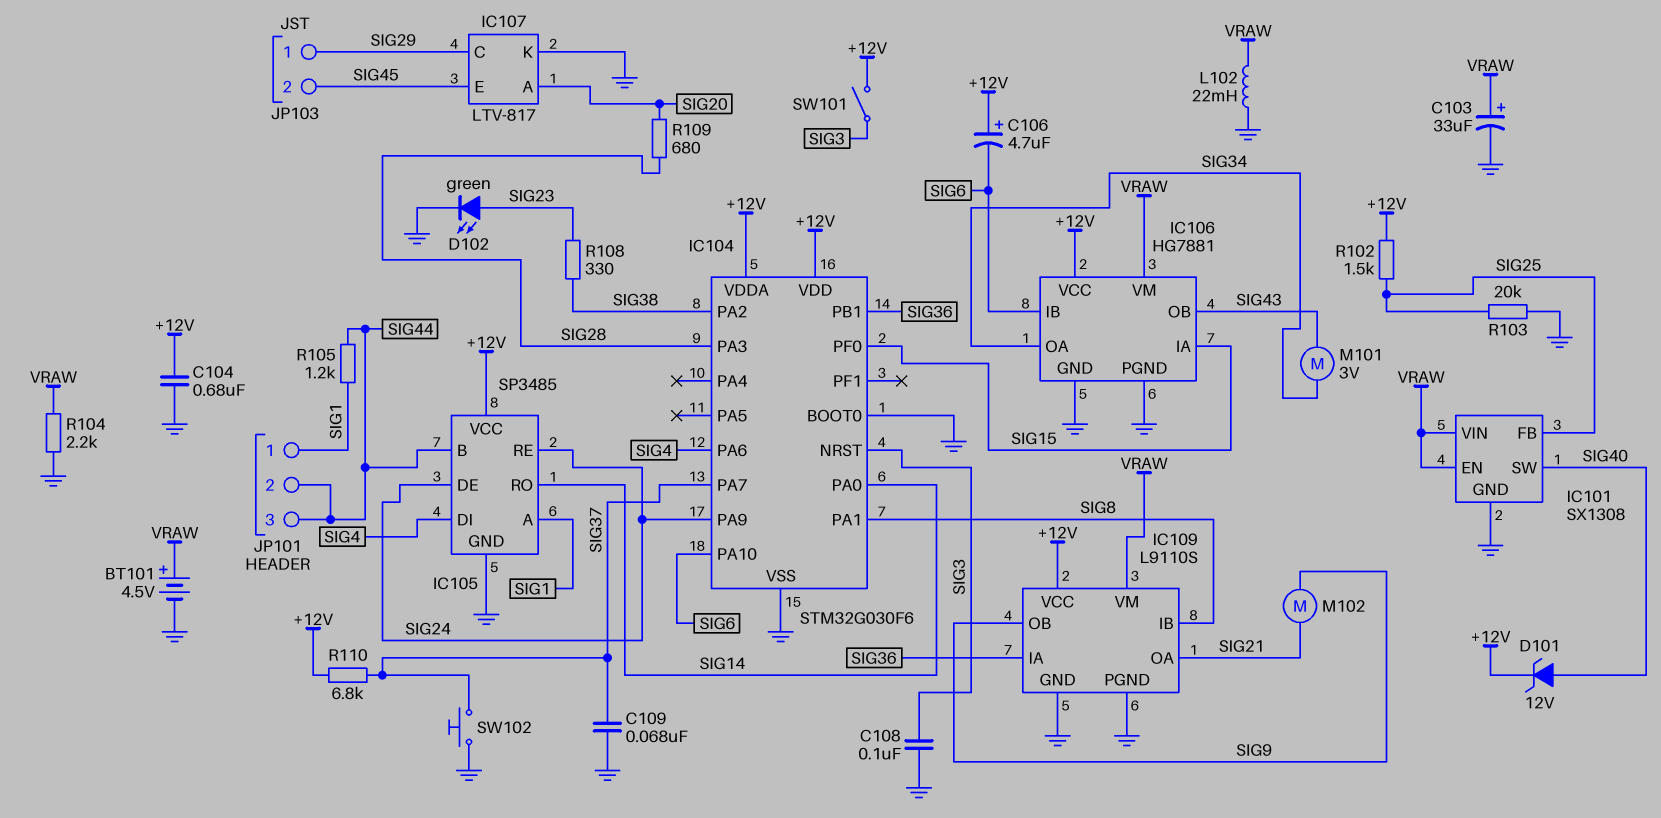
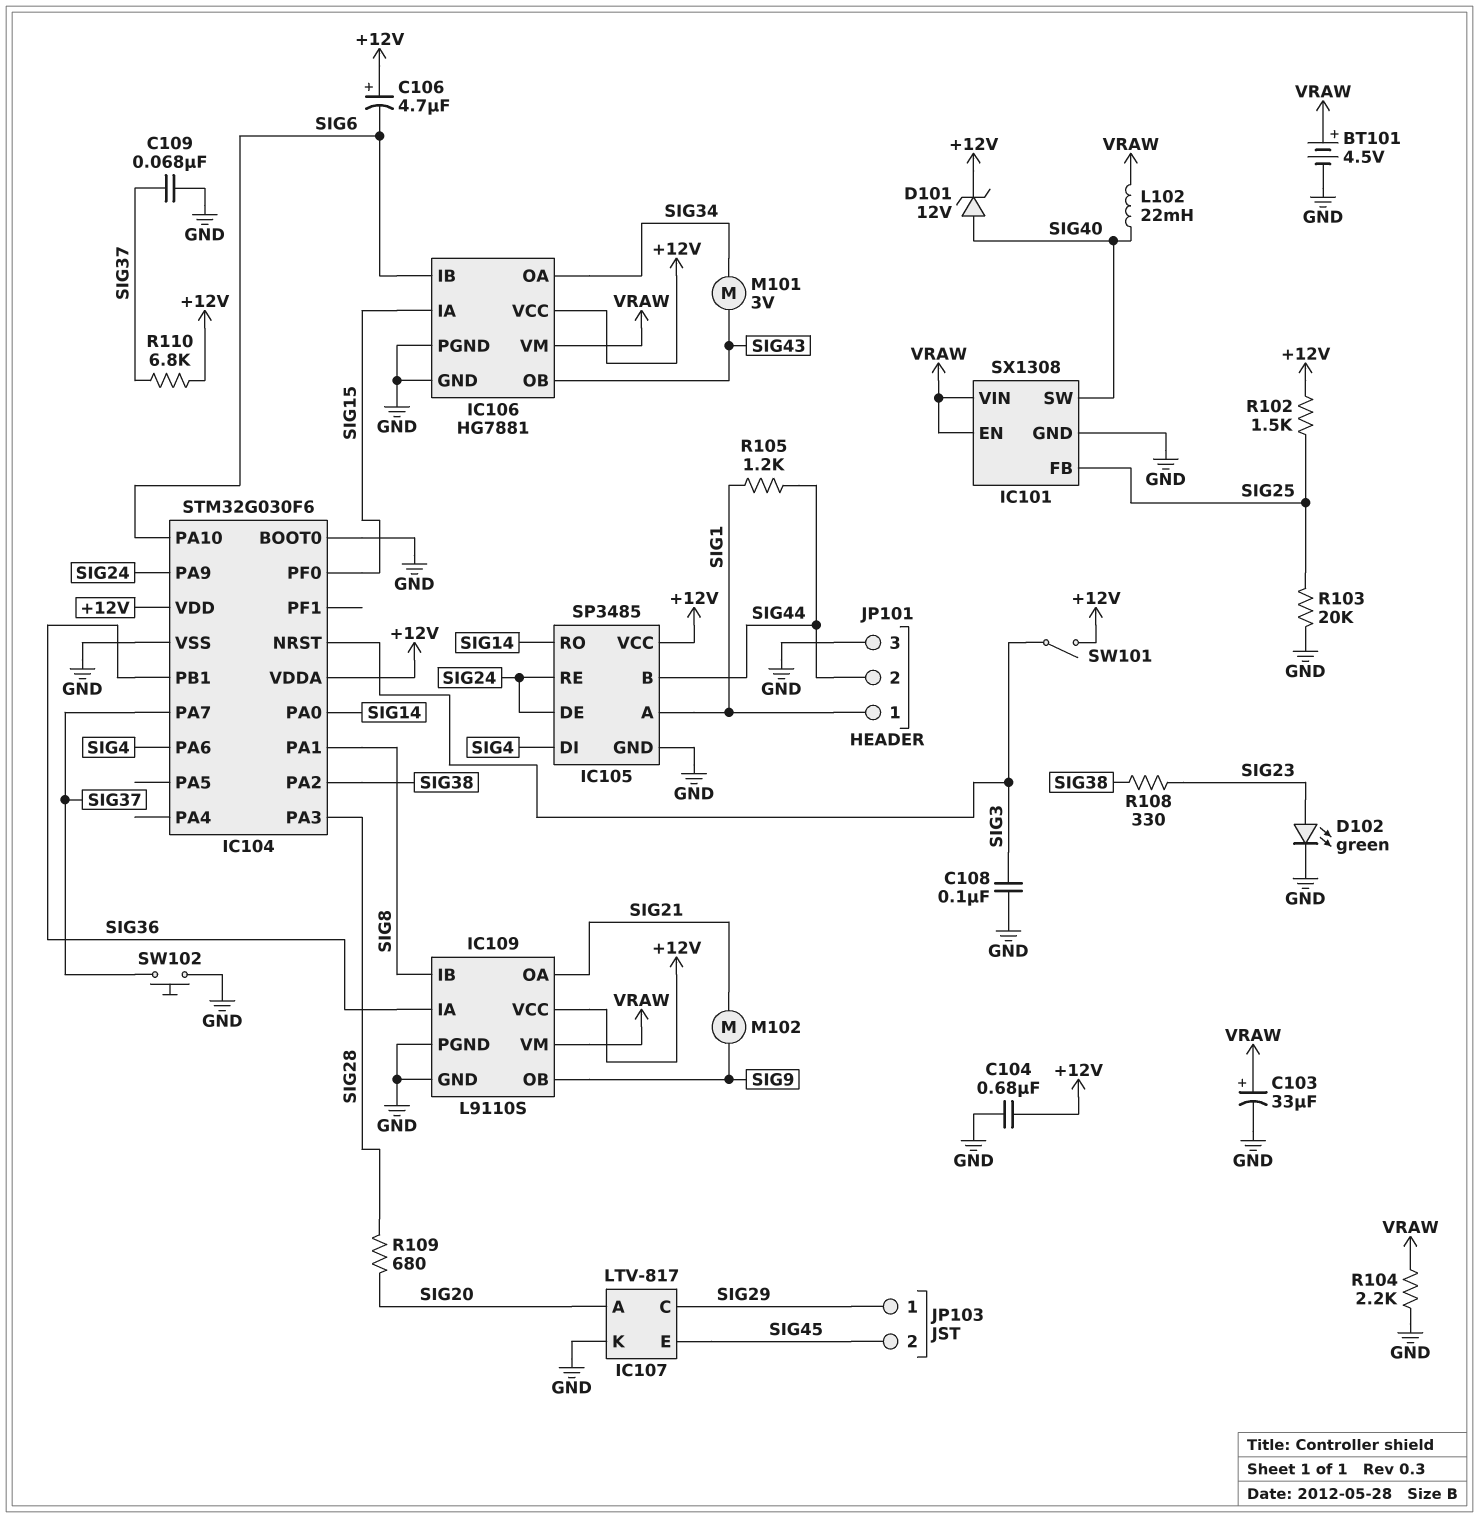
JP101 pin 3: SIG44 -> GND
L102: 22mH (GND, VRAW) -> 22mH (SIG40, VRAW)

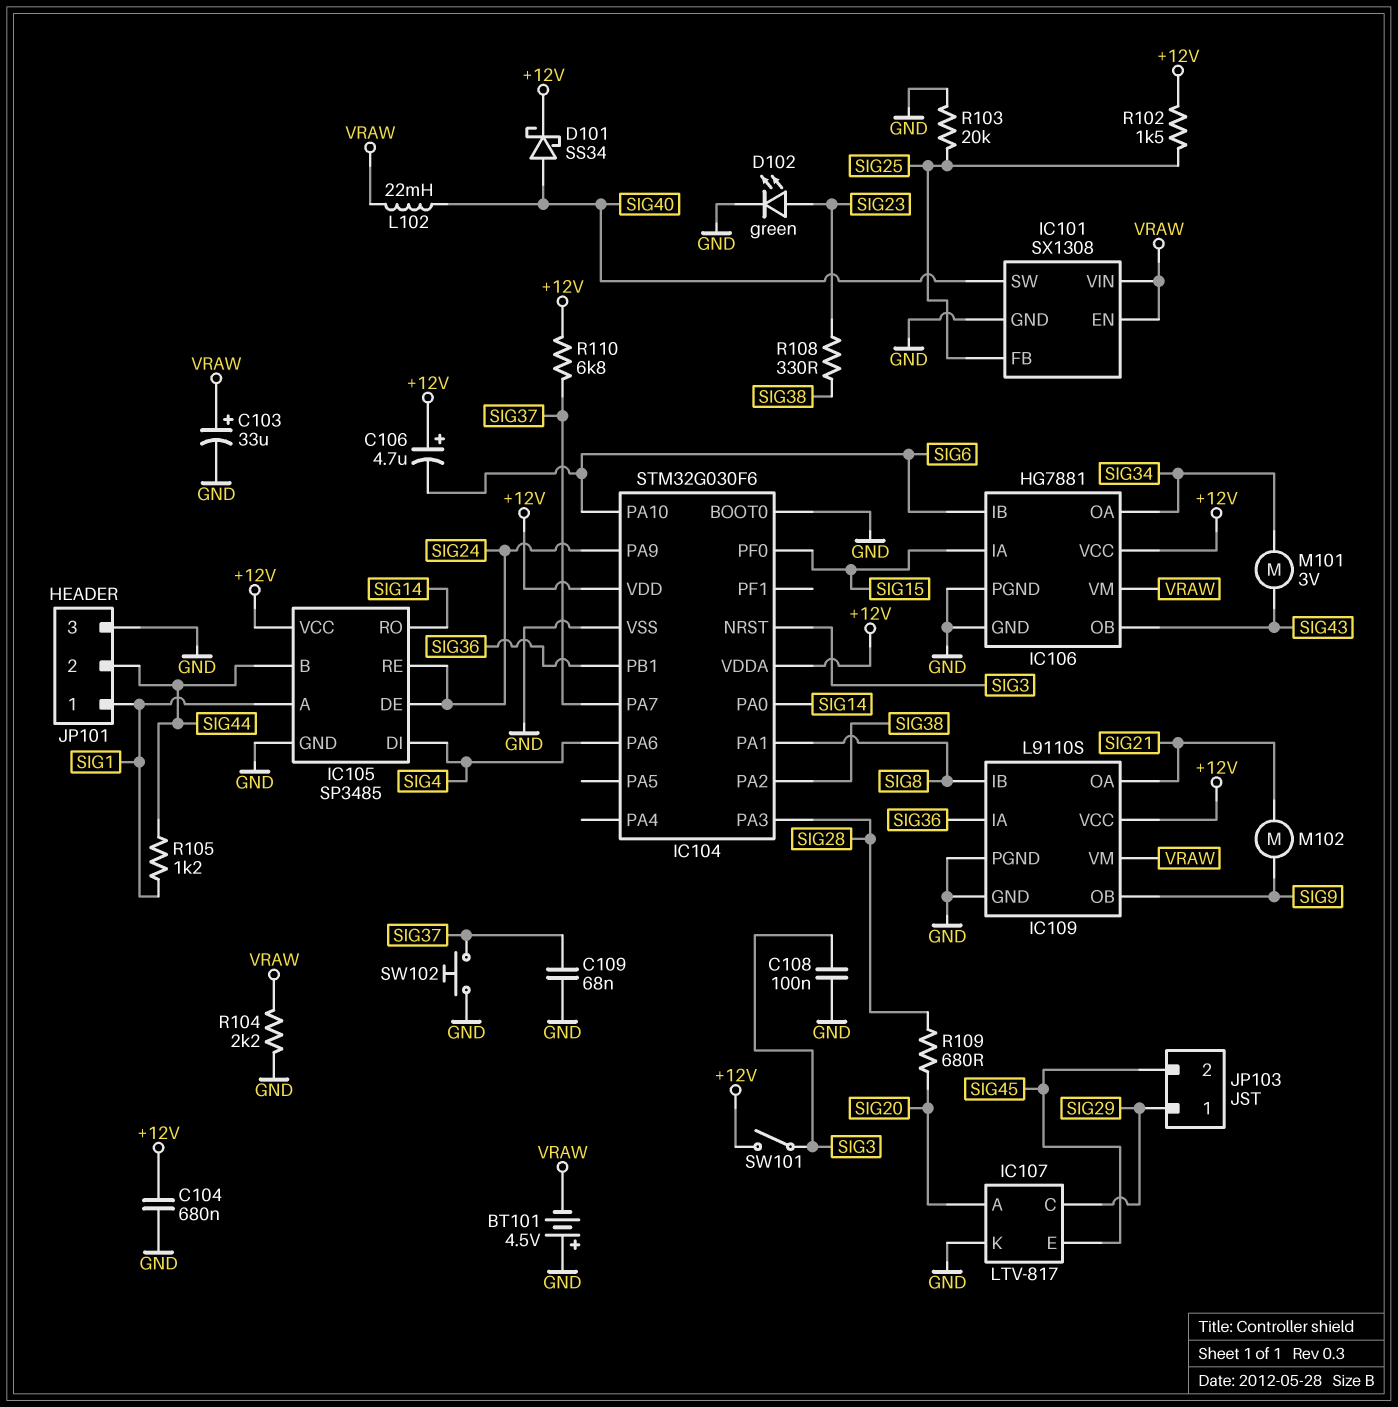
BT101: 4.5V (plus VRAW, minus GND) -> 4.5V (plus GND, minus VRAW)
D101: zener 12V (A SIG40, K +12V) -> schottky SS34 (A SIG40, K +12V)

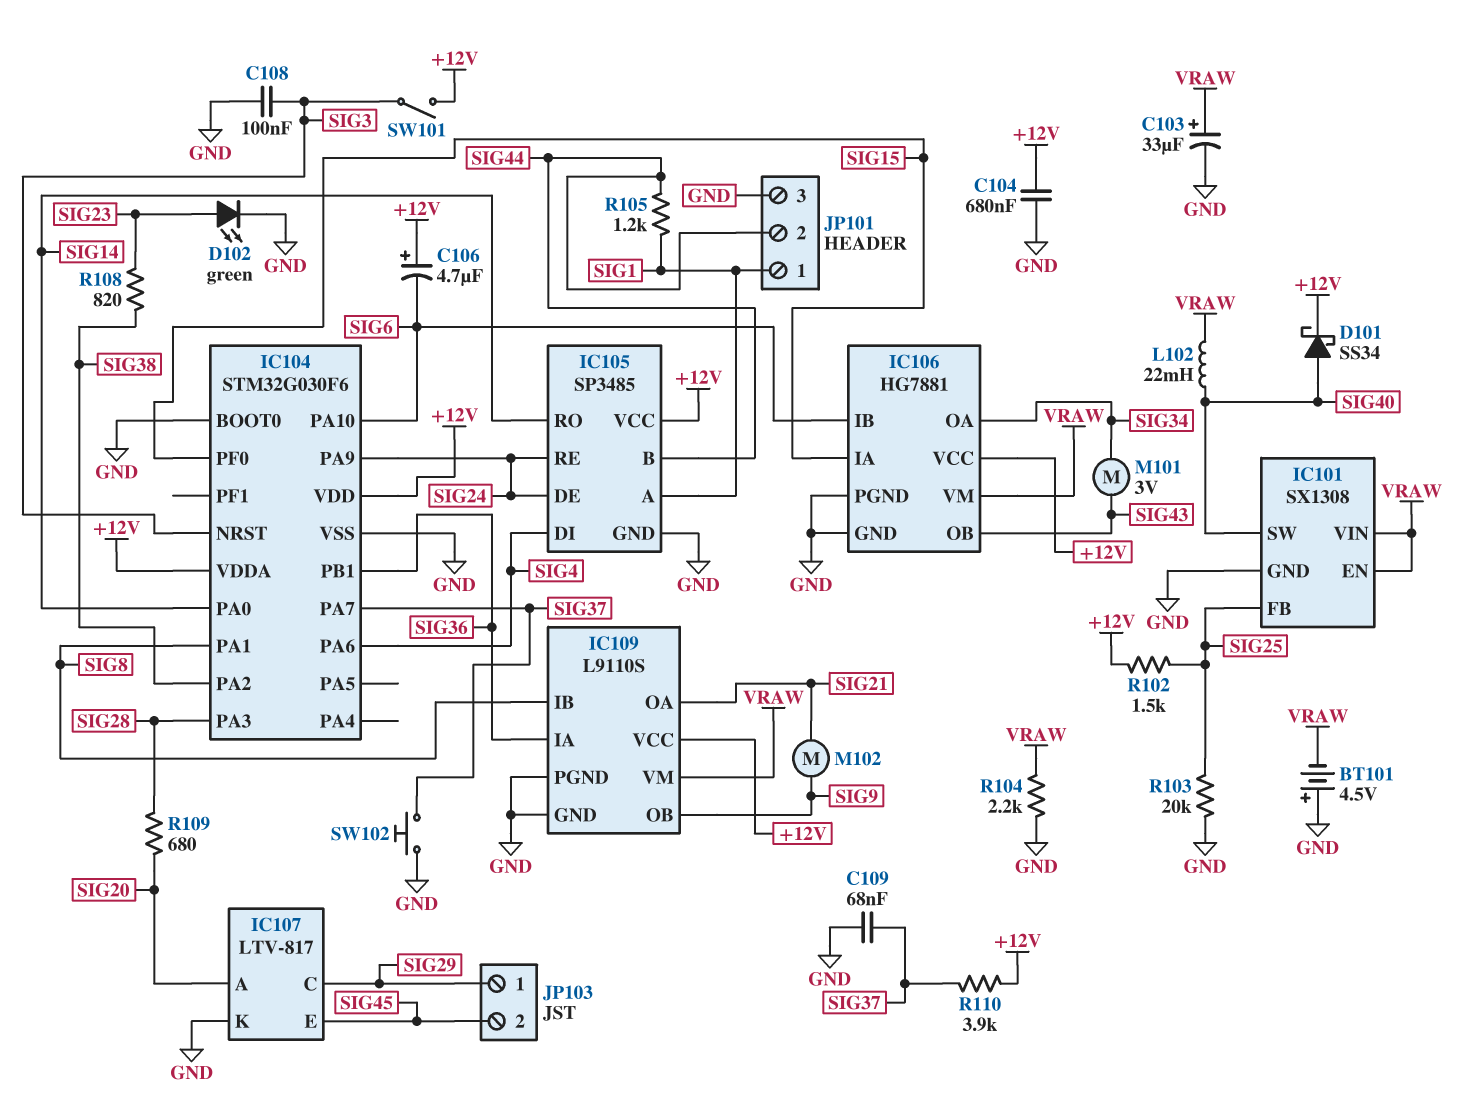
R108: 330 (SIG23, SIG38) -> 820 (SIG23, SIG38)
R110: 6.8k (+12V, SIG37) -> 3.9k (+12V, SIG37)

